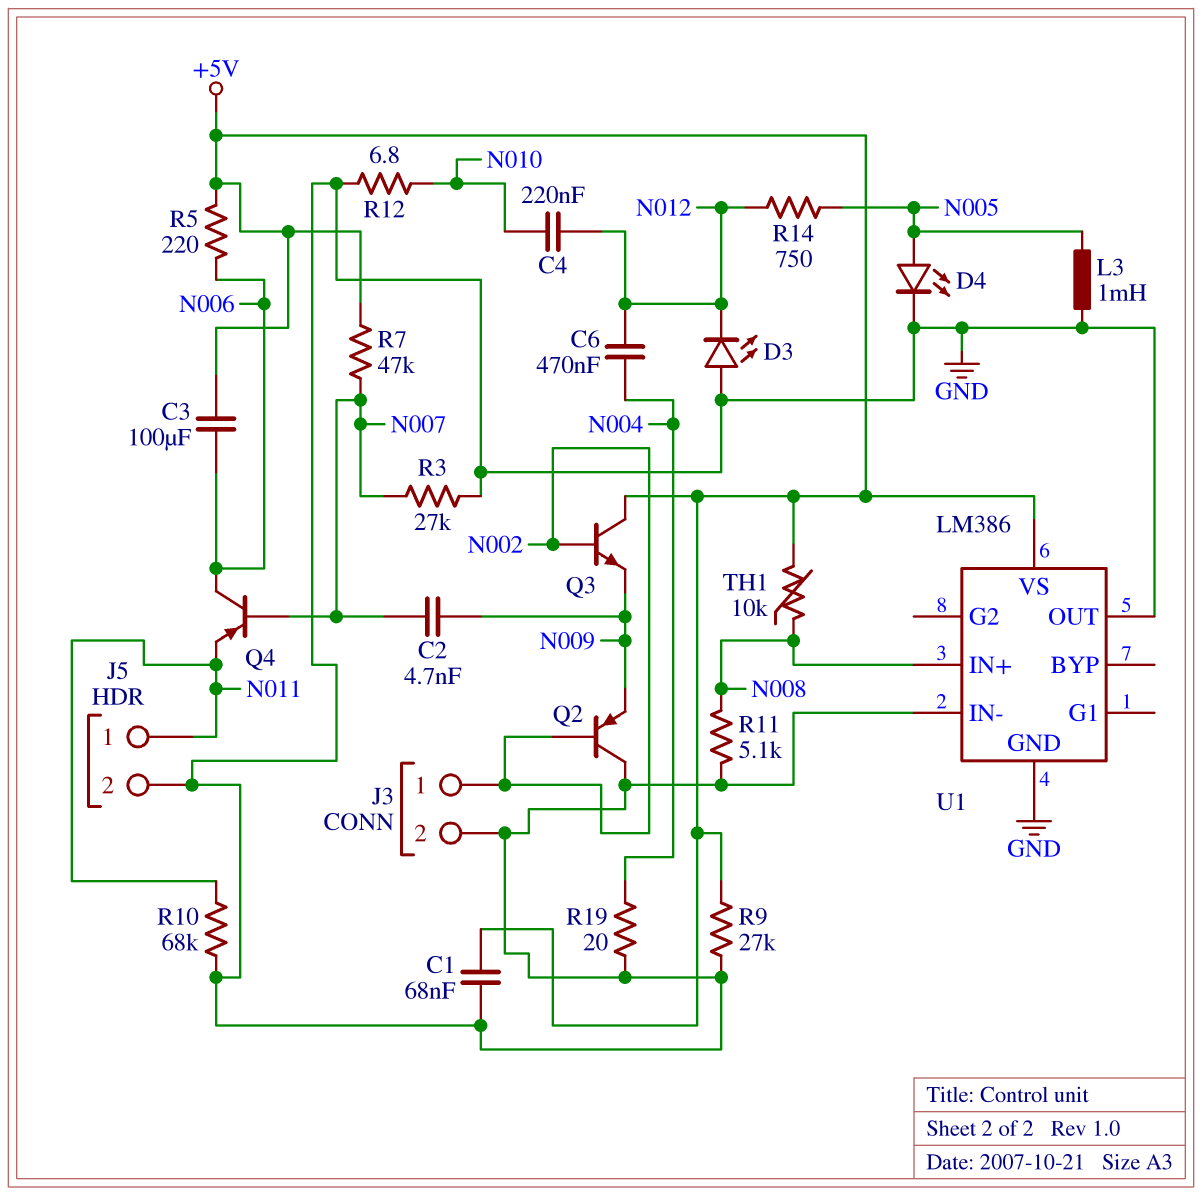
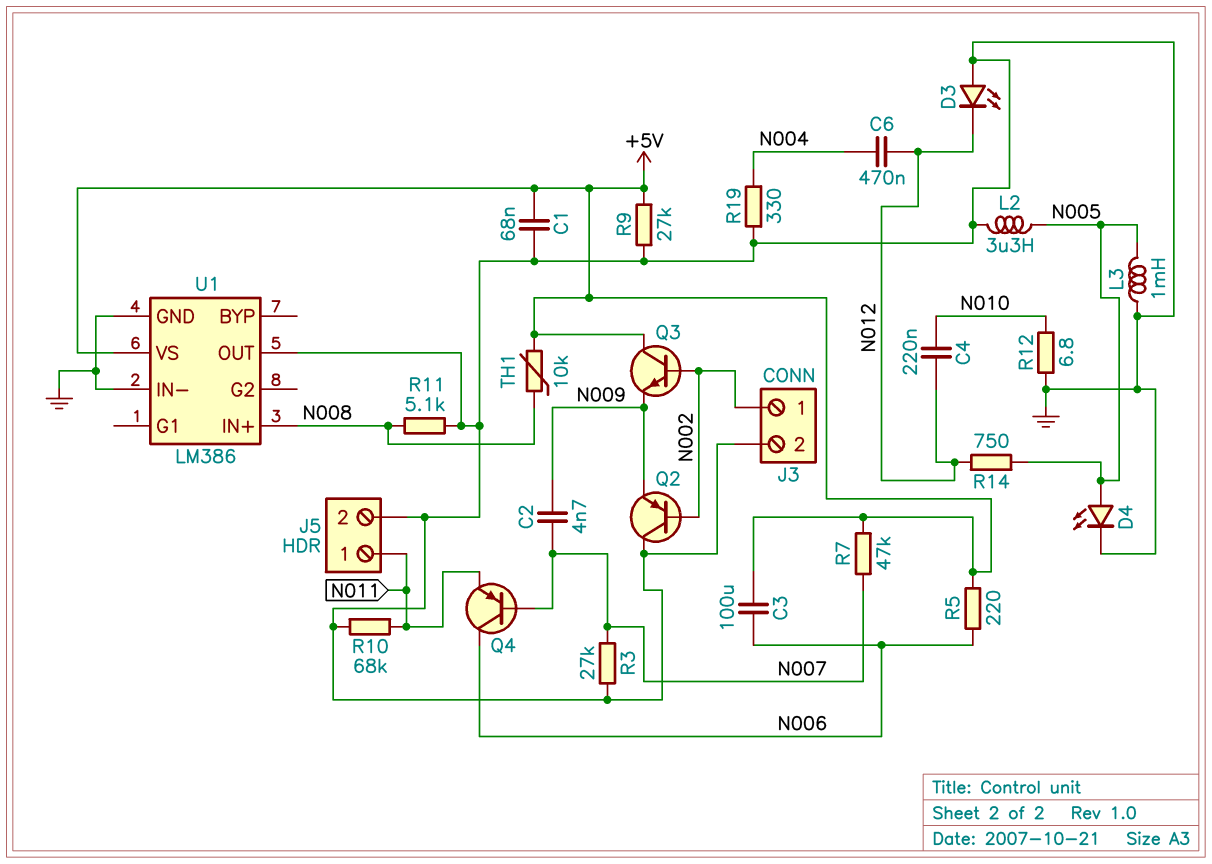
L2: none -> 3.3uH (GND, N005)
R19: 20 (GND, N004) -> 330 (GND, N004)

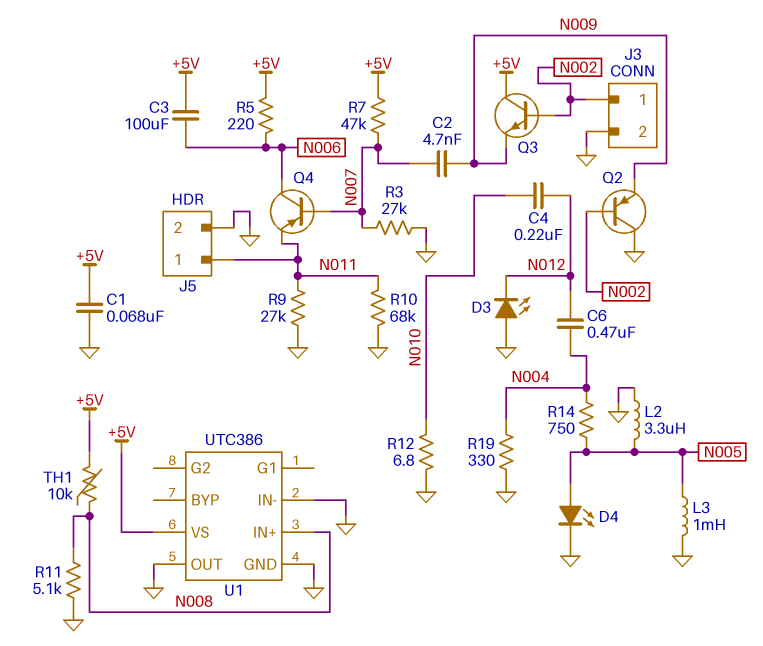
R9: 27k (+5V, GND) -> 27k (GND, N011)
R14: 750 (N005, N012) -> 750 (N004, N005)
U1: LM386 -> UTC386

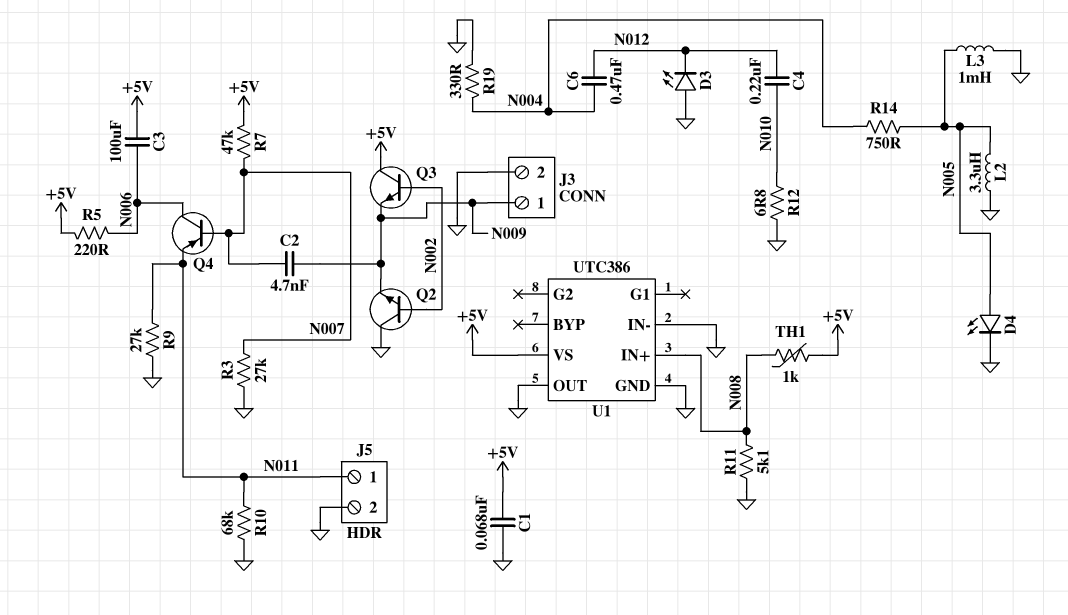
J3 pin 1: N002 -> N009
Q2: PNP (B N002, C GND, E N009) -> NPN (B N002, C GND, E N009)
TH1: 10k (+5V, N008) -> 1k (+5V, N008)

